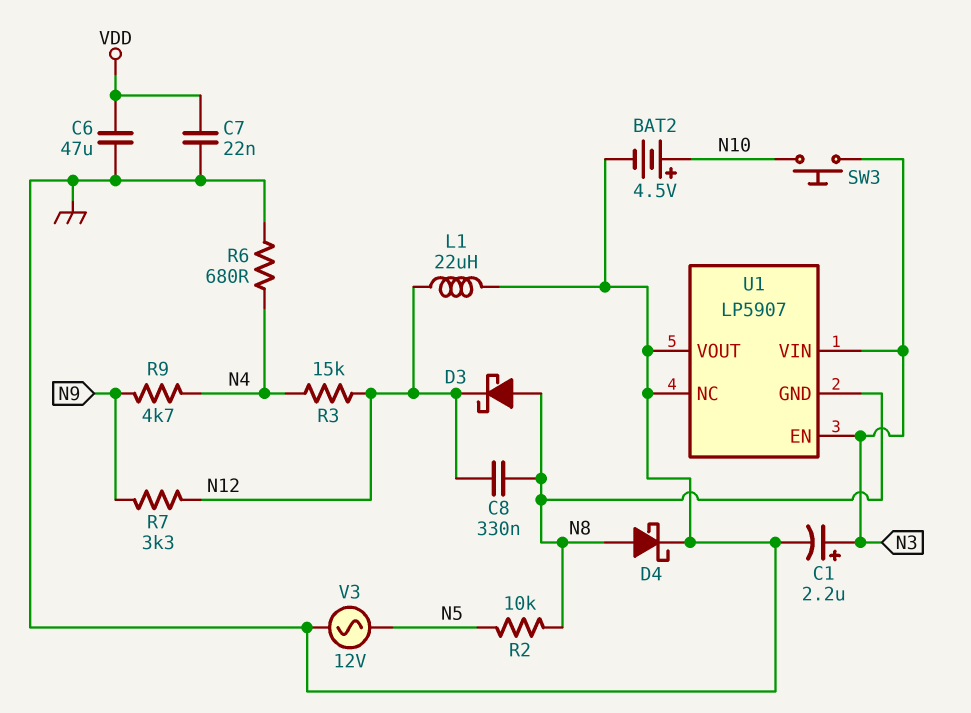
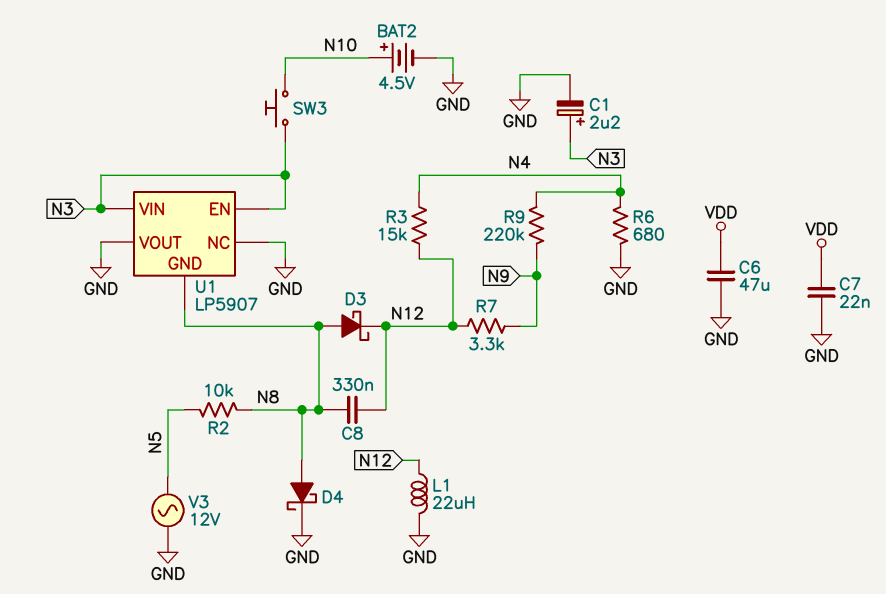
R9: 4.7k (N4, N9) -> 220k (N4, N9)

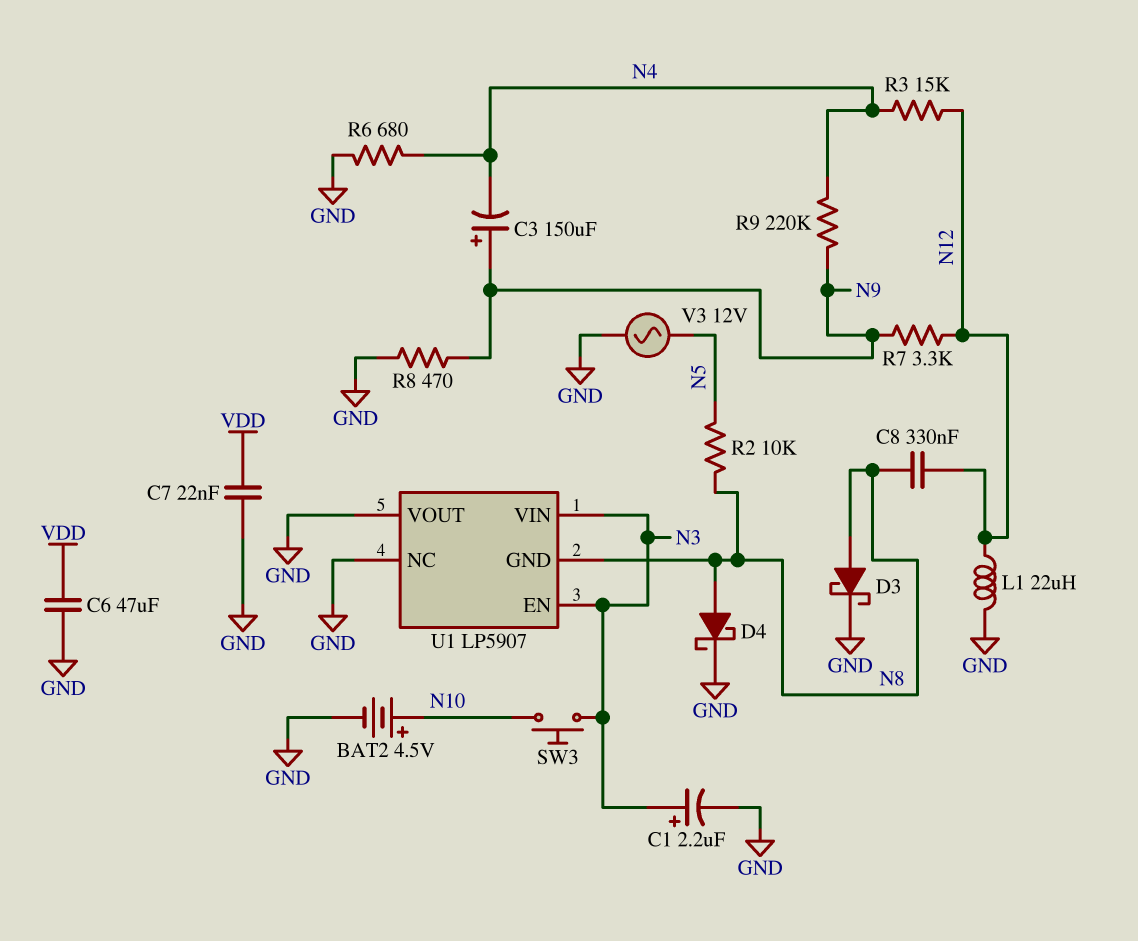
C3: none -> 150uF (plus N9, minus N4)
D3: schottky (A N8, K N12) -> schottky (A N8, K GND)
R8: none -> 470 (GND, N9)

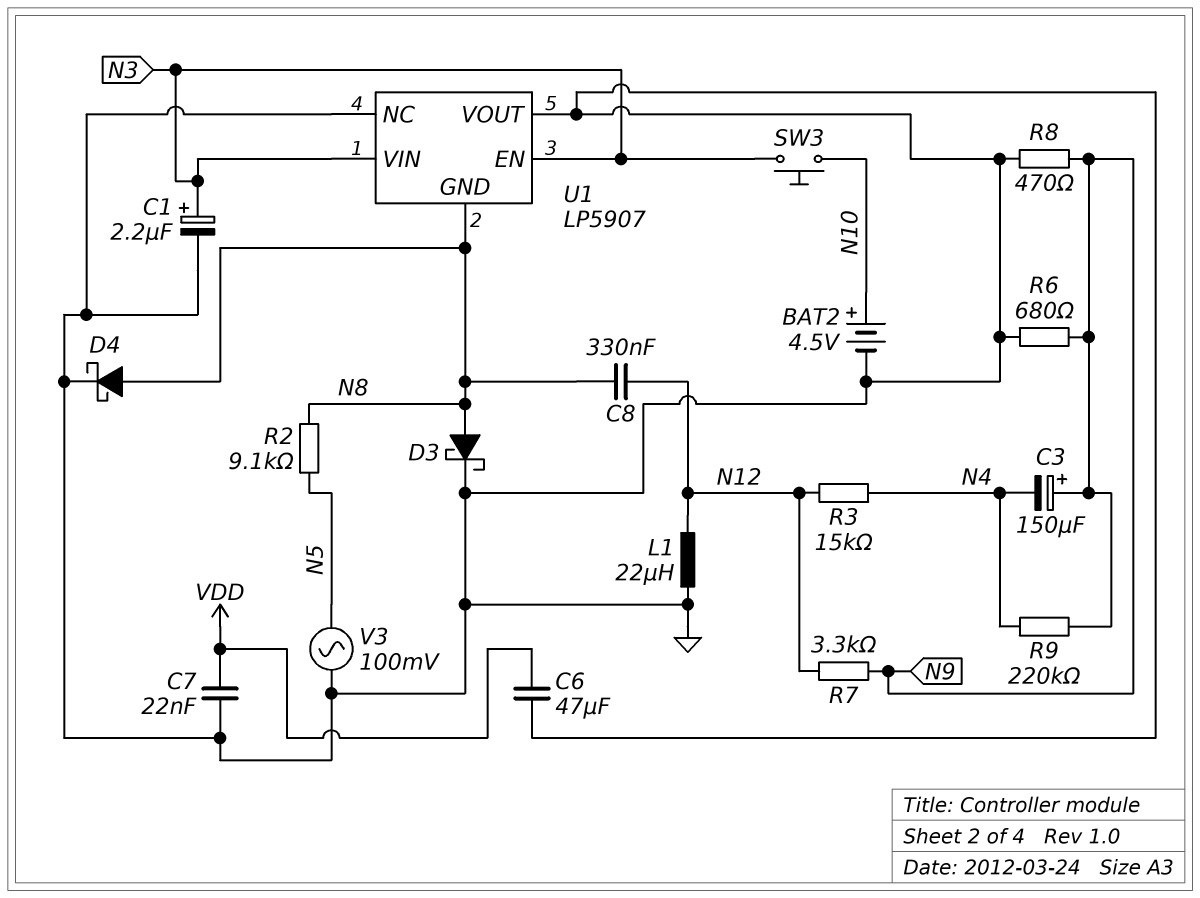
R2: 10k (N5, N8) -> 9.1k (N5, N8)
R6: 680 (GND, N4) -> 680 (GND, N9)
V3: AC 12V (GND, N5) -> AC 100mV (GND, N5)

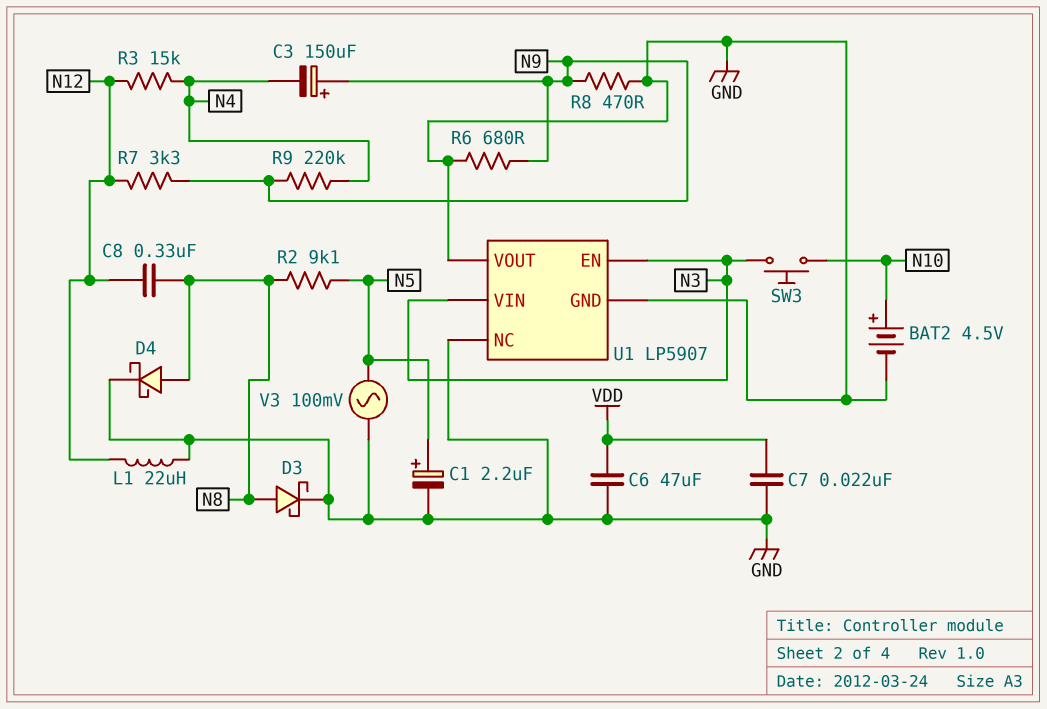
C1: 2.2uF (plus N3, minus GND) -> 2.2uF (plus N5, minus GND)
U1 pin GND: N8 -> GND

